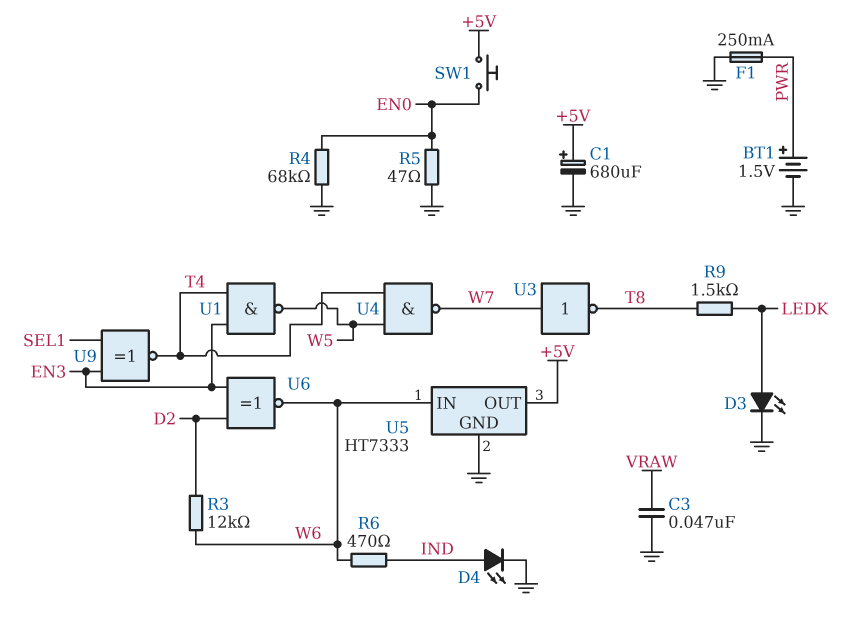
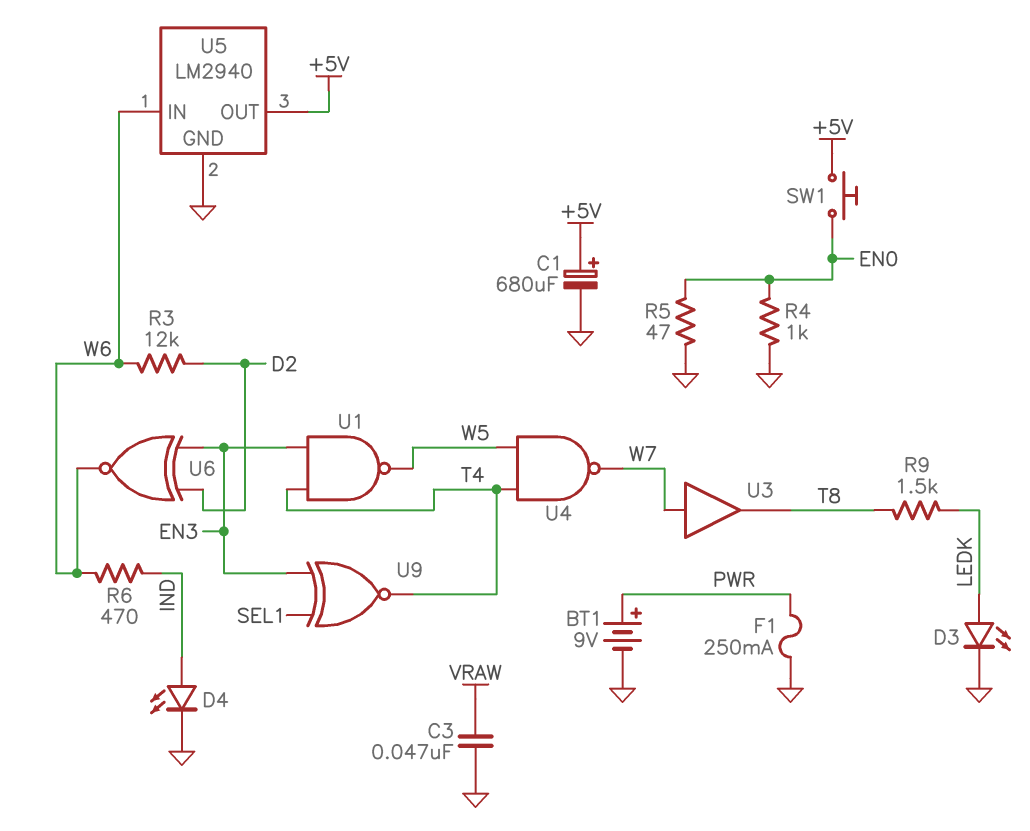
BT1: 1.5V (plus PWR, minus GND) -> 9V (plus PWR, minus GND)
R4: 68k (EN0, GND) -> 1k (EN0, GND)
U3: NOT (in W7, out T8) -> buffer (in W7, out T8)
U5: HT7333 -> LM2940

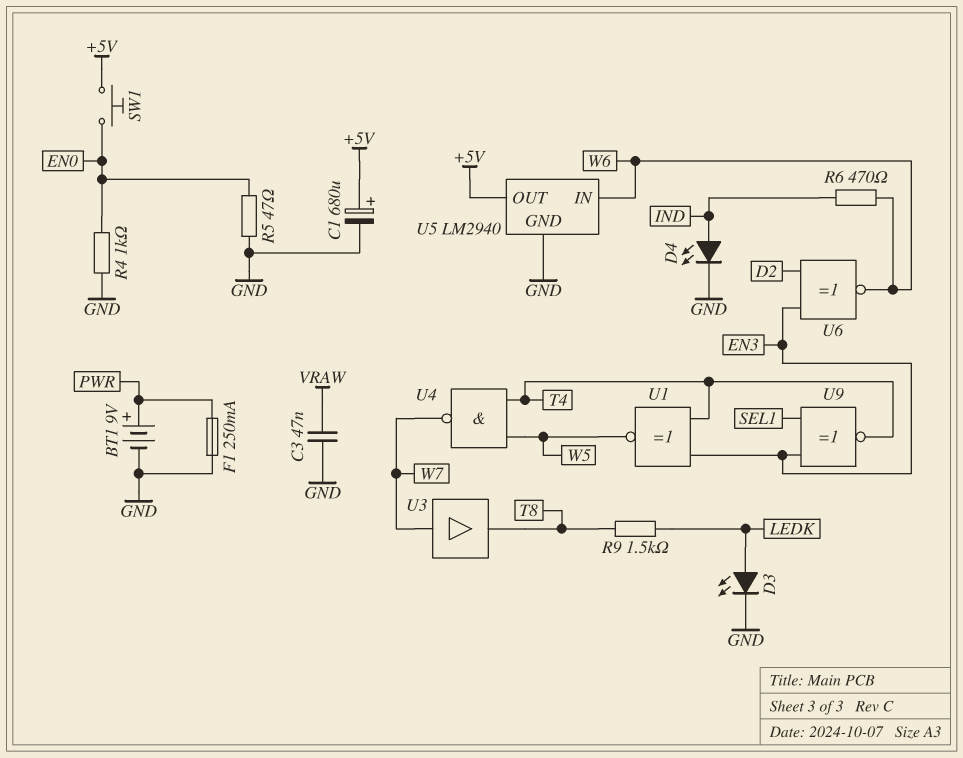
R3: 12k (D2, W6) -> none
U1: NAND (in EN3, in T4, out W5) -> XNOR (in EN3, in T4, out W5)

